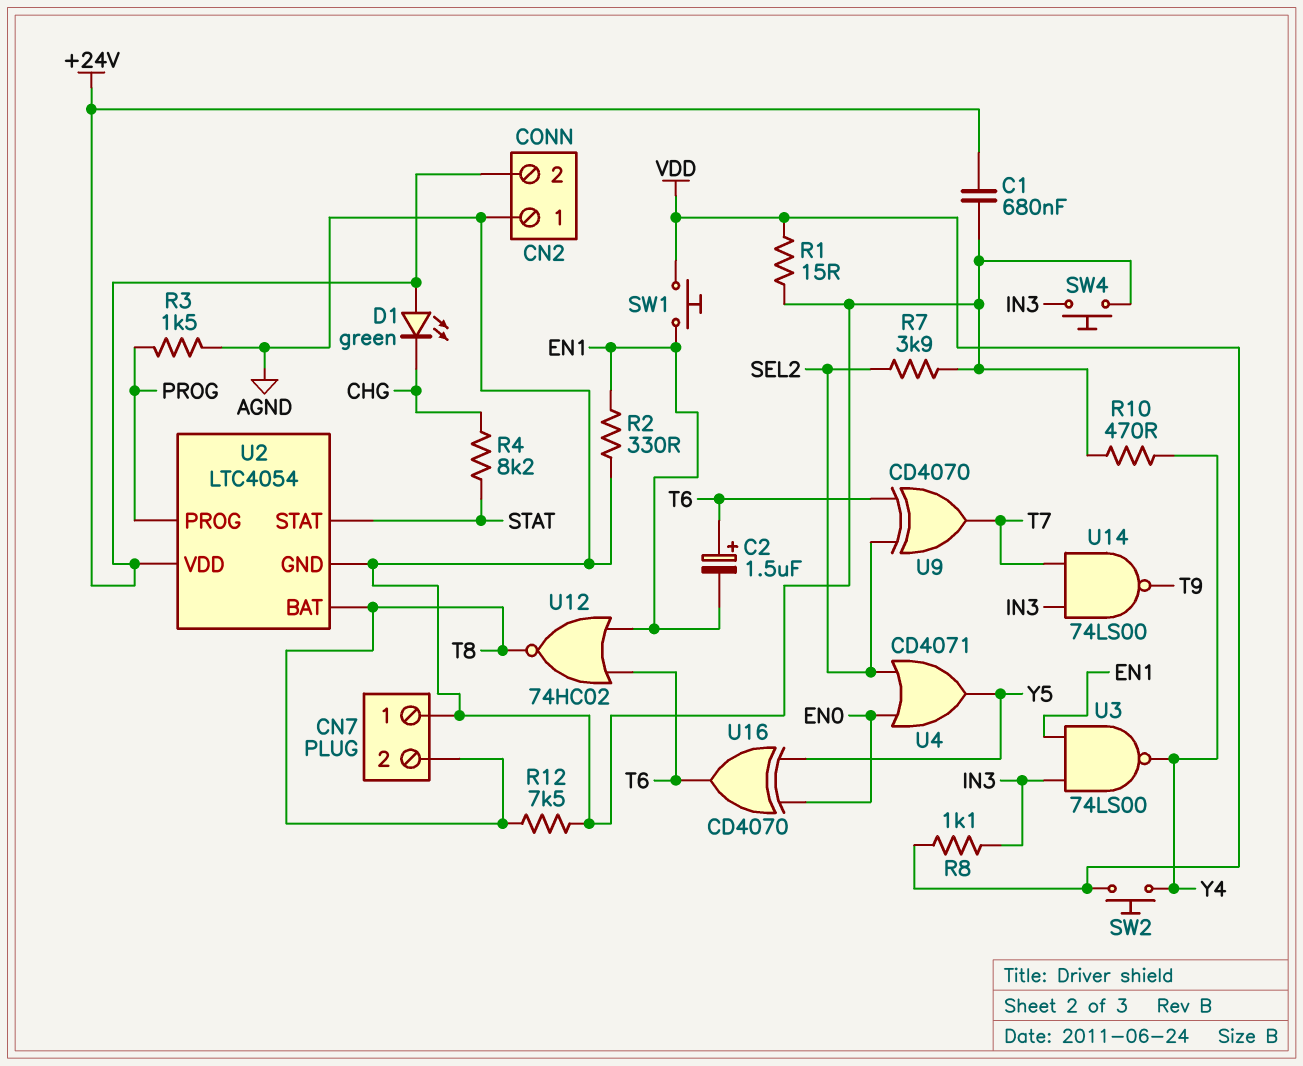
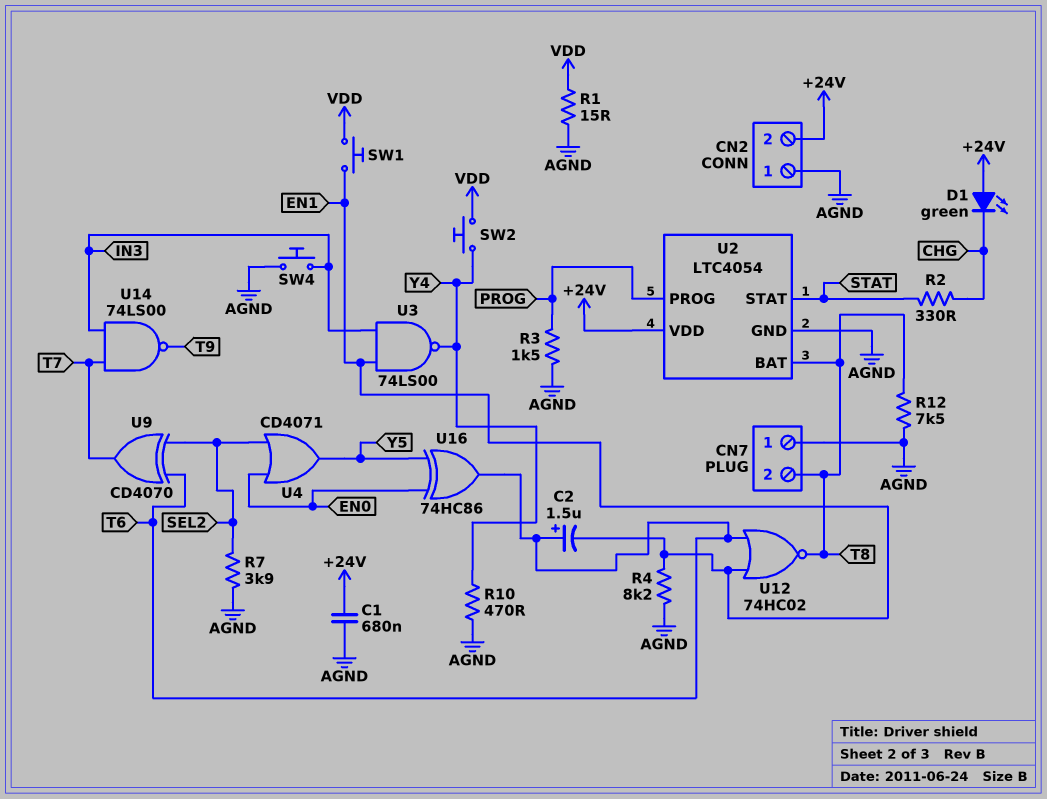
R2: 330 (AGND, EN1) -> 330 (CHG, STAT)
R4: 8.2k (CHG, STAT) -> 8.2k (AGND, EN1)
R8: 1.1k (IN3, VDD) -> none
U16: XOR CD4070 (in EN0, in Y5, out T6) -> XOR 74HC86 (in EN0, in Y5, out T6)

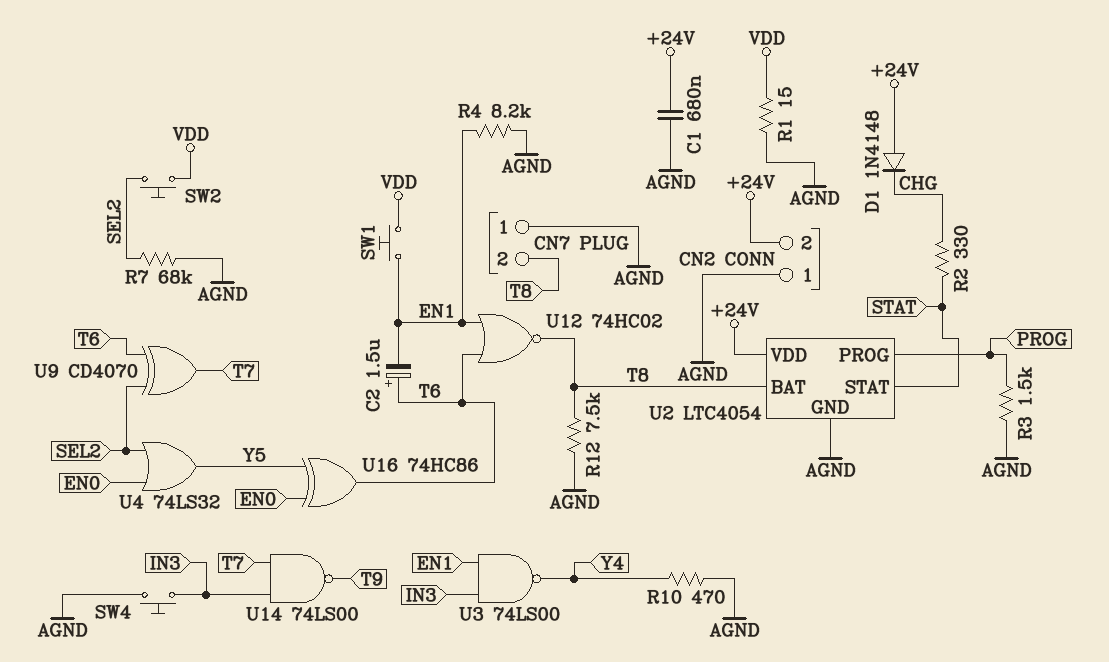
D1: LED green (A +24V, K CHG) -> diode 1N4148 (A +24V, K CHG)
R7: 3.9k (AGND, SEL2) -> 68k (AGND, SEL2)
SW2: button (VDD, Y4) -> button (SEL2, VDD)
U4: OR CD4071 (in EN0, in SEL2, out Y5) -> OR 74LS32 (in EN0, in SEL2, out Y5)

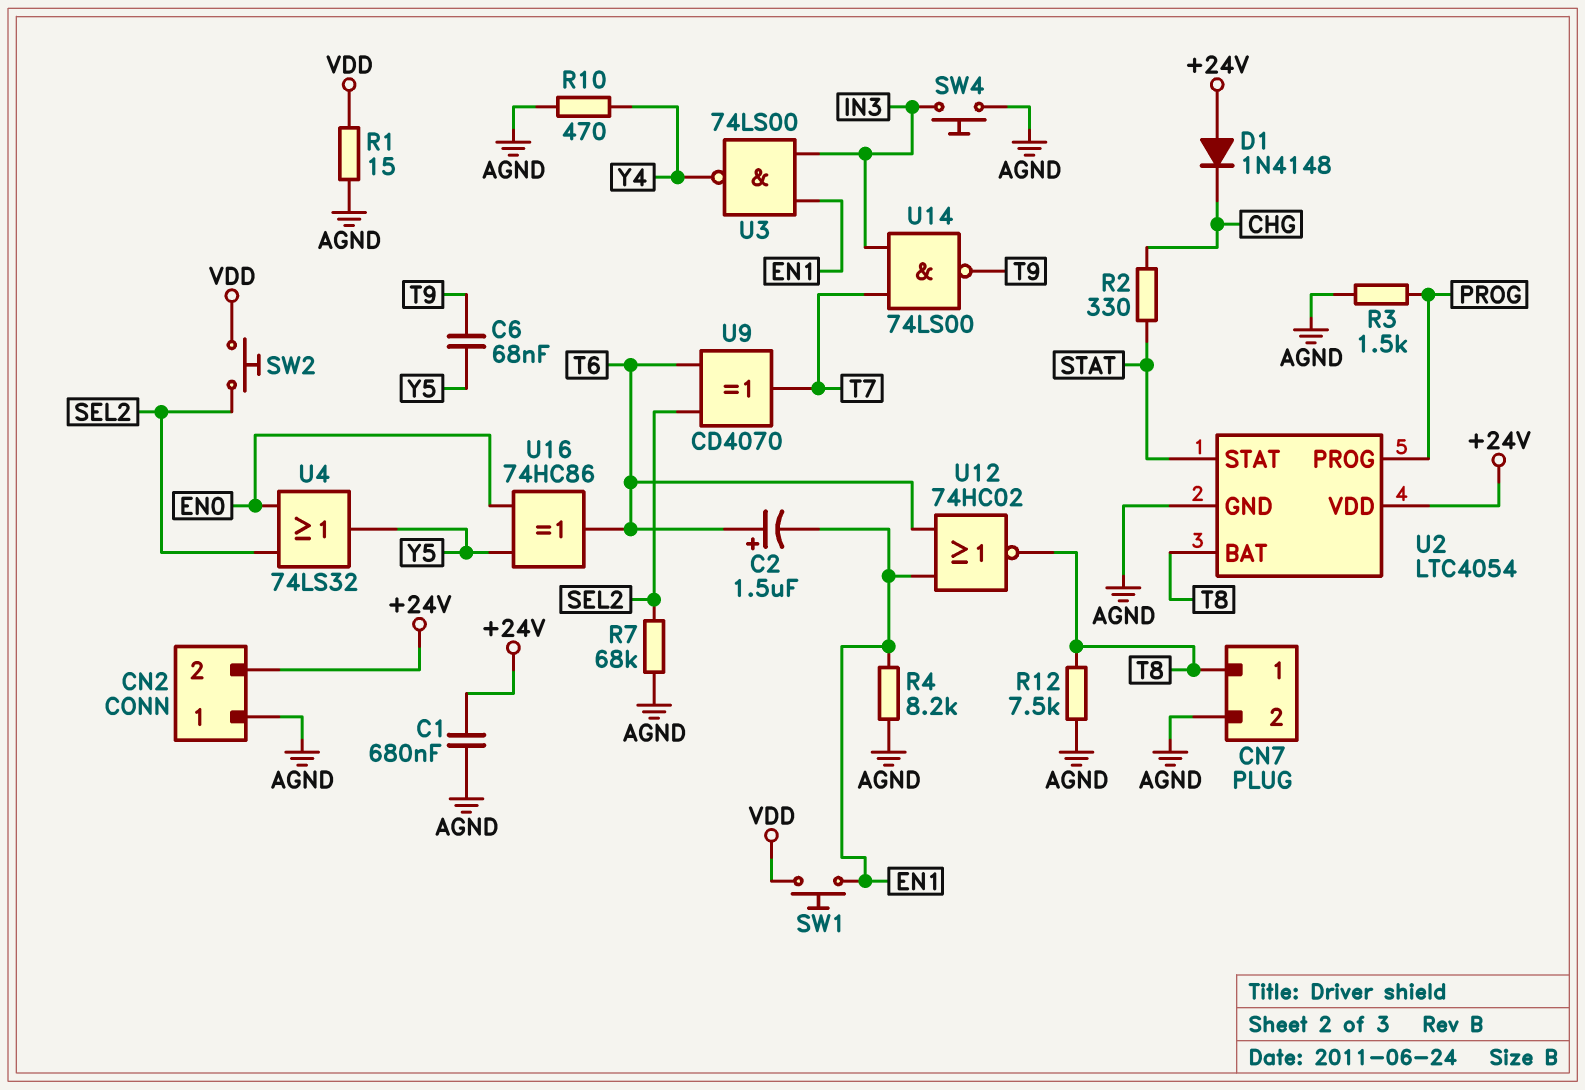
C6: none -> 68nF (T9, Y5)
CN7 pin 1: AGND -> T8
CN7 pin 2: T8 -> AGND

